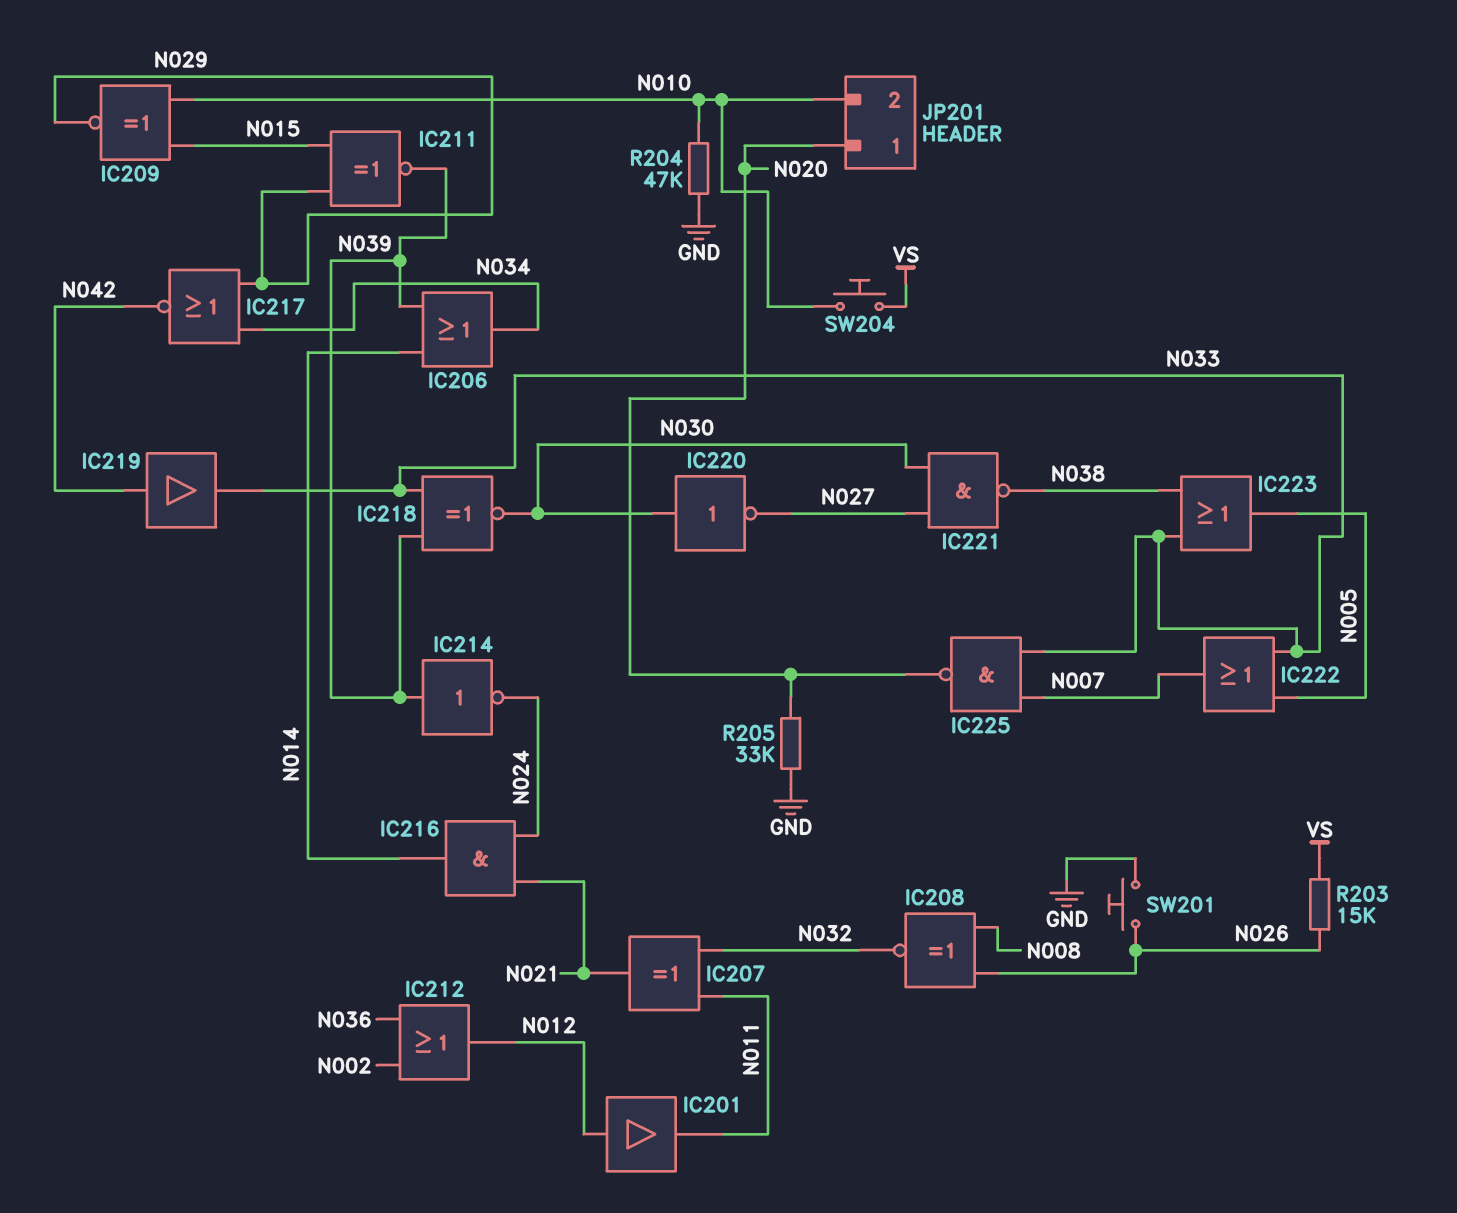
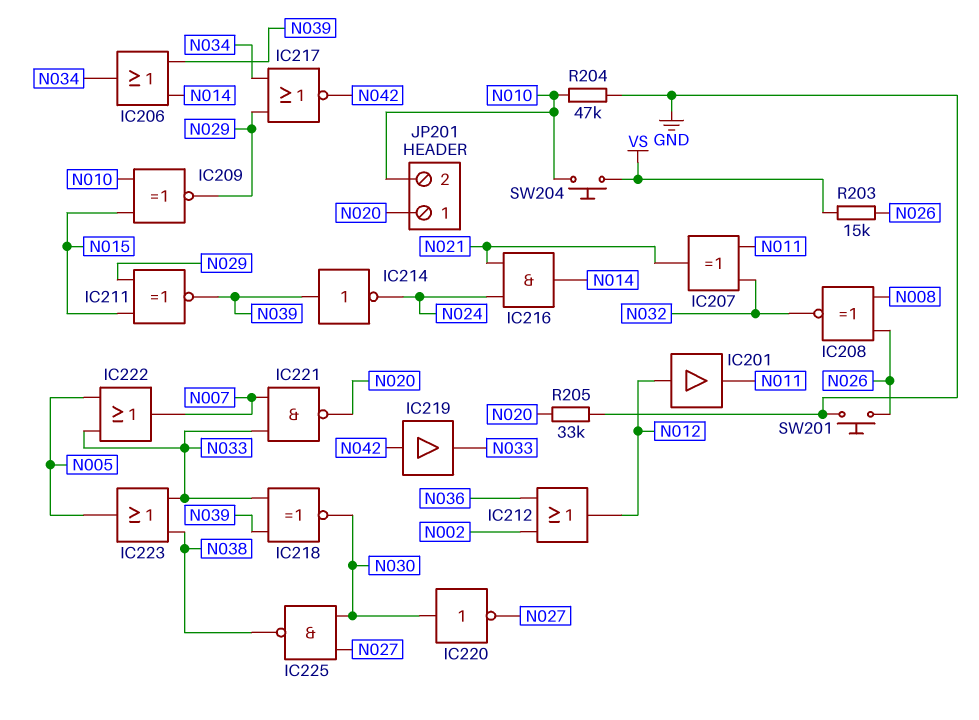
IC221: NAND (in N027, in N030, out N038) -> NAND (in N007, in N033, out N020)
IC225: NAND (in N007, in N033, out N020) -> NAND (in N027, in N030, out N038)

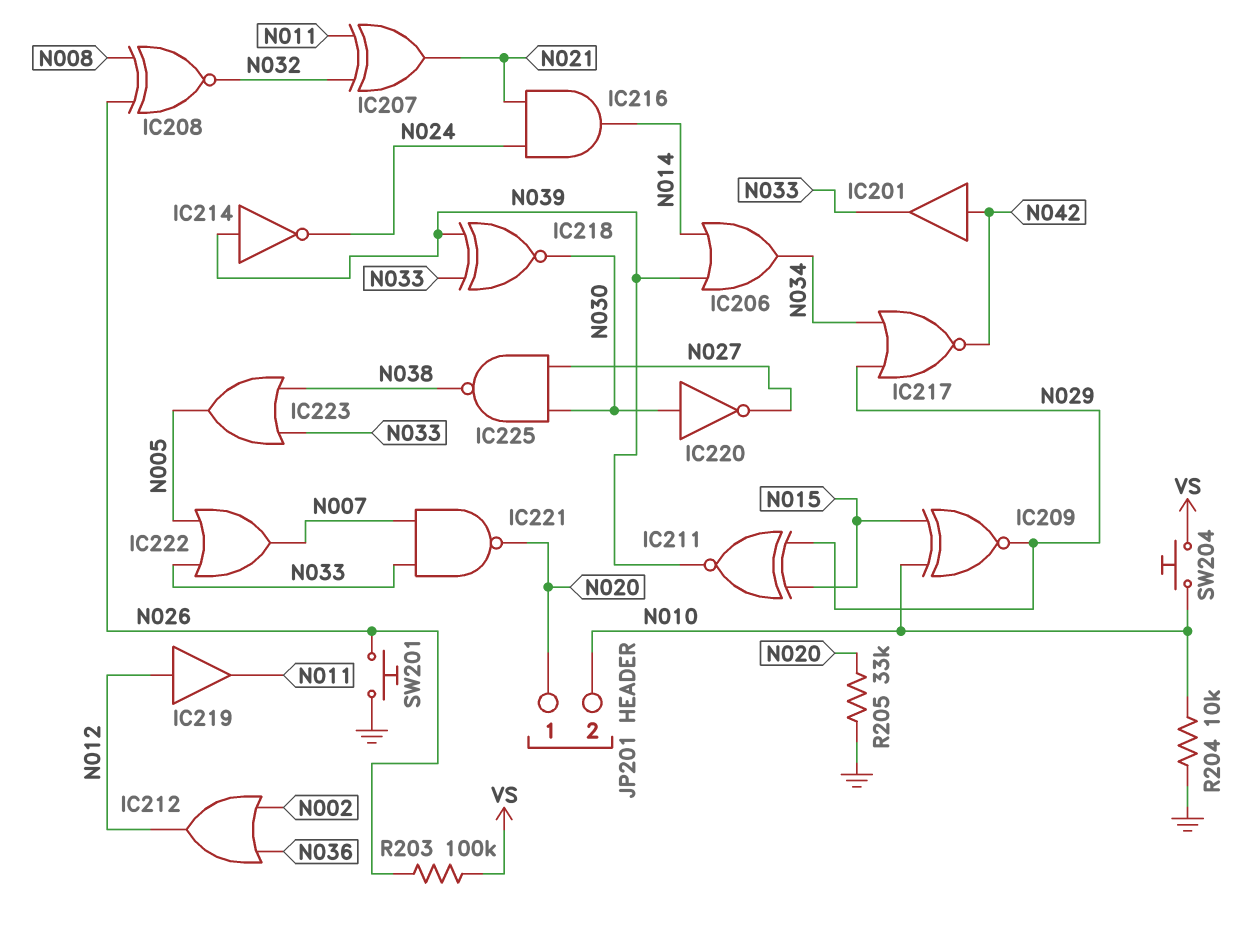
IC201: buffer (in N012, out N011) -> buffer (in N042, out N033)
IC219: buffer (in N042, out N033) -> buffer (in N012, out N011)
R203: 15k (N026, VS) -> 100k (N026, VS)
R204: 47k (GND, N010) -> 10k (GND, N010)

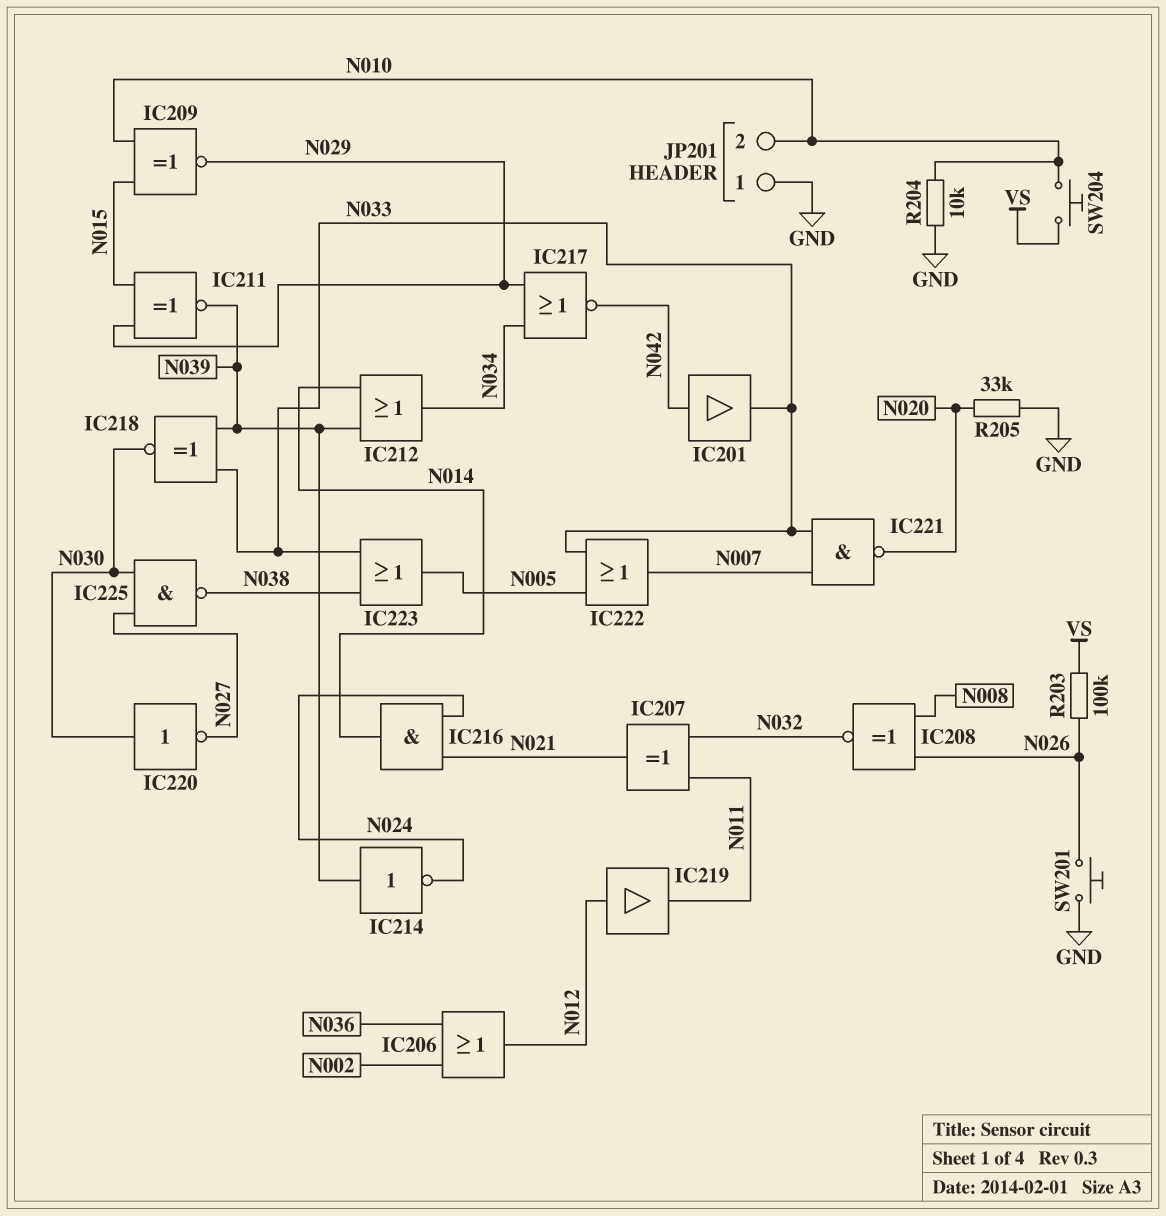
IC206: OR (in N014, in N039, out N034) -> OR (in N002, in N036, out N012)
IC212: OR (in N002, in N036, out N012) -> OR (in N014, in N039, out N034)
JP201 pin 1: N020 -> GND

